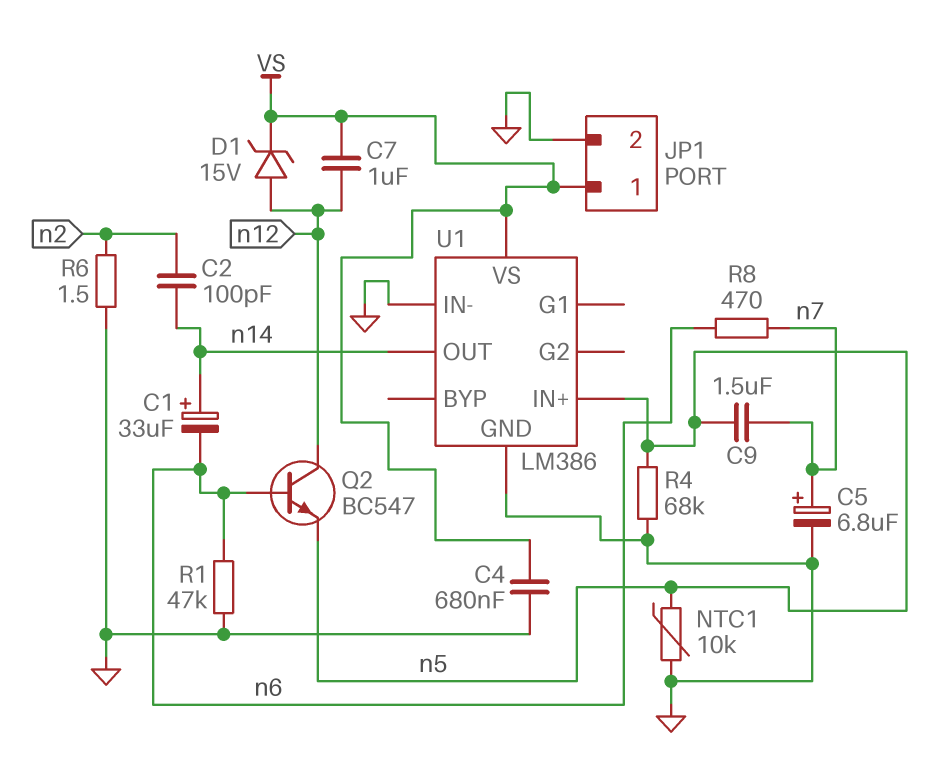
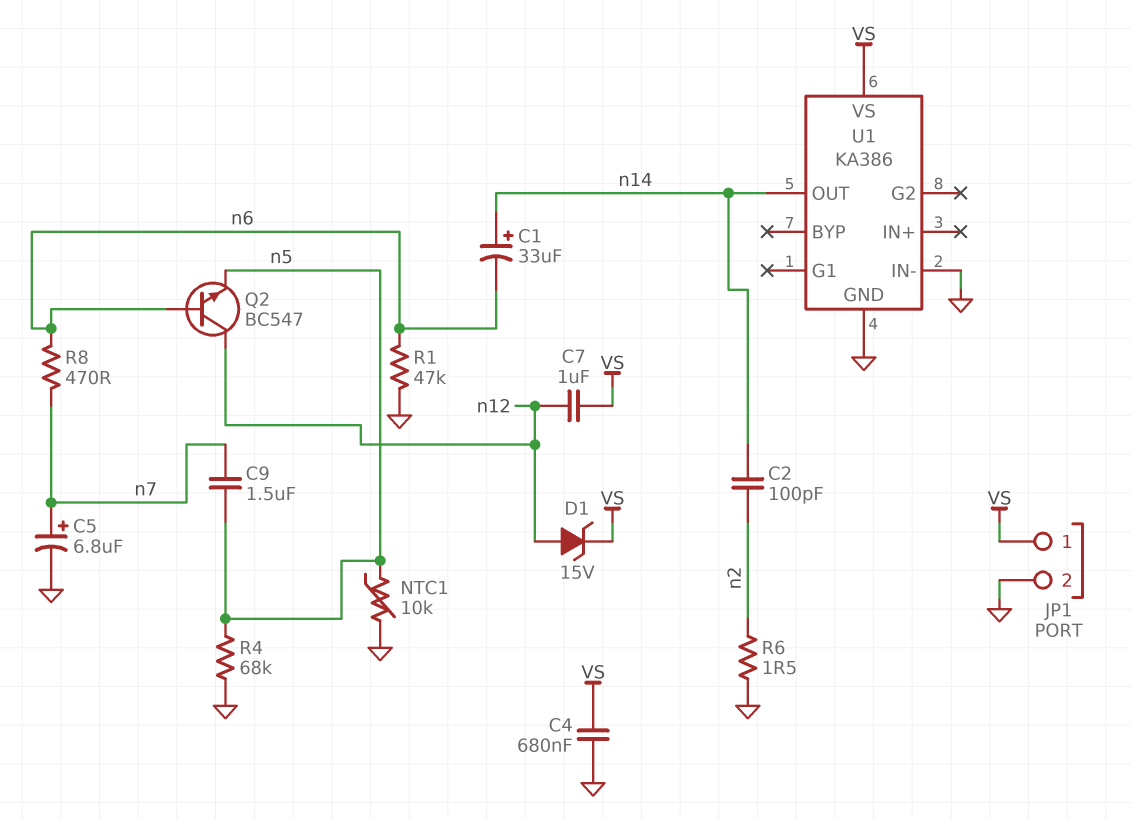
U1: LM386 -> KA386
U1 pin IN+: n5 -> none

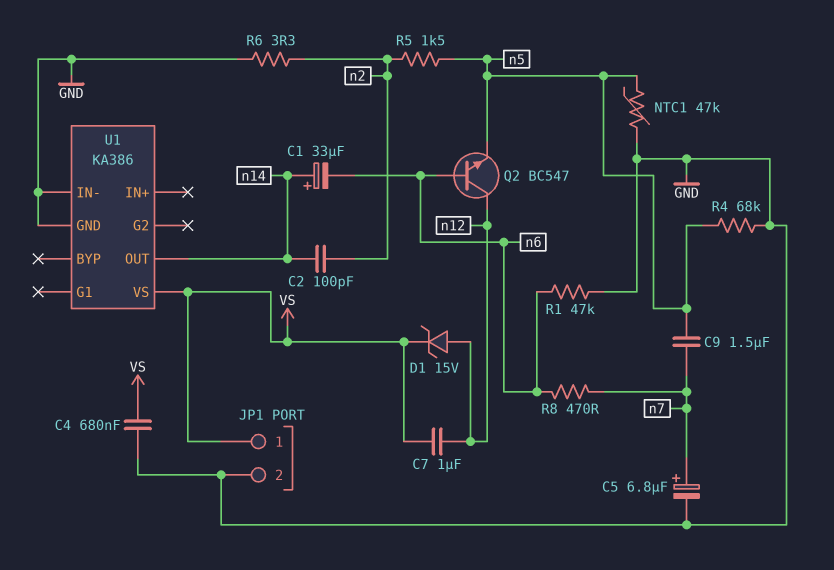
NTC1: 10k (GND, n5) -> 47k (GND, n5)
R5: none -> 1.5k (n2, n5)
R6: 1.5 (GND, n2) -> 3.3 (GND, n2)

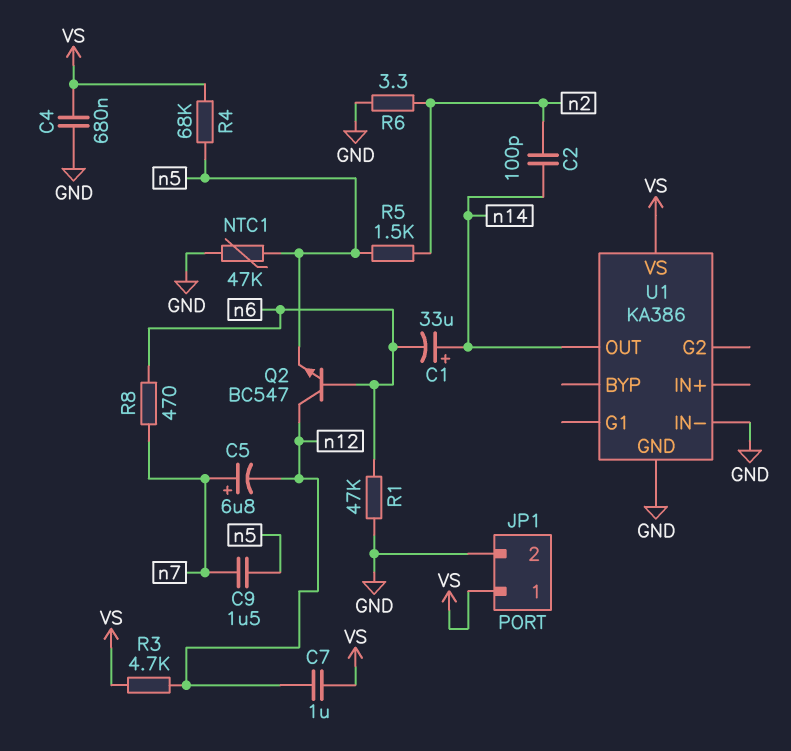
C5: 6.8uF (plus n7, minus GND) -> 6.8uF (plus n7, minus n12)
D1: zener 15V (A n12, K VS) -> none
R3: none -> 4.7k (VS, n12)
R4: 68k (GND, n5) -> 68k (VS, n5)

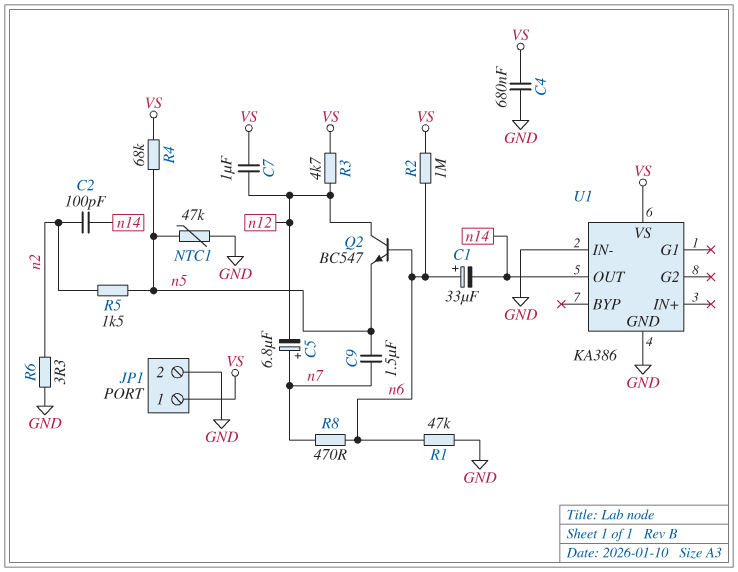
C1: 33uF (plus n14, minus n6) -> 33uF (plus n6, minus n14)
R2: none -> 1M (VS, n6)

